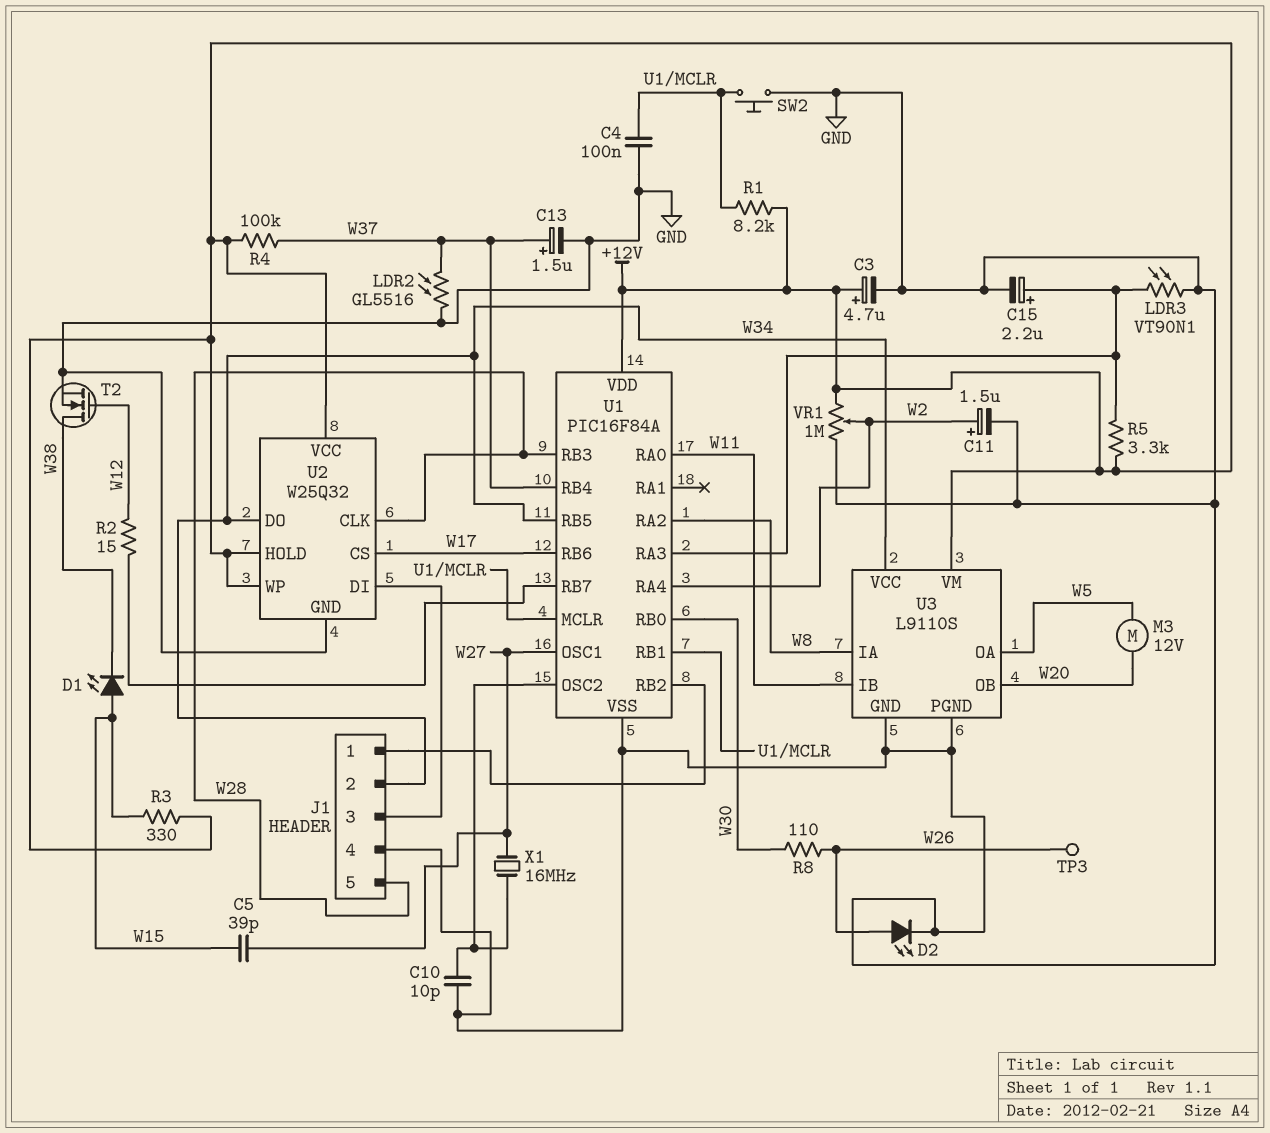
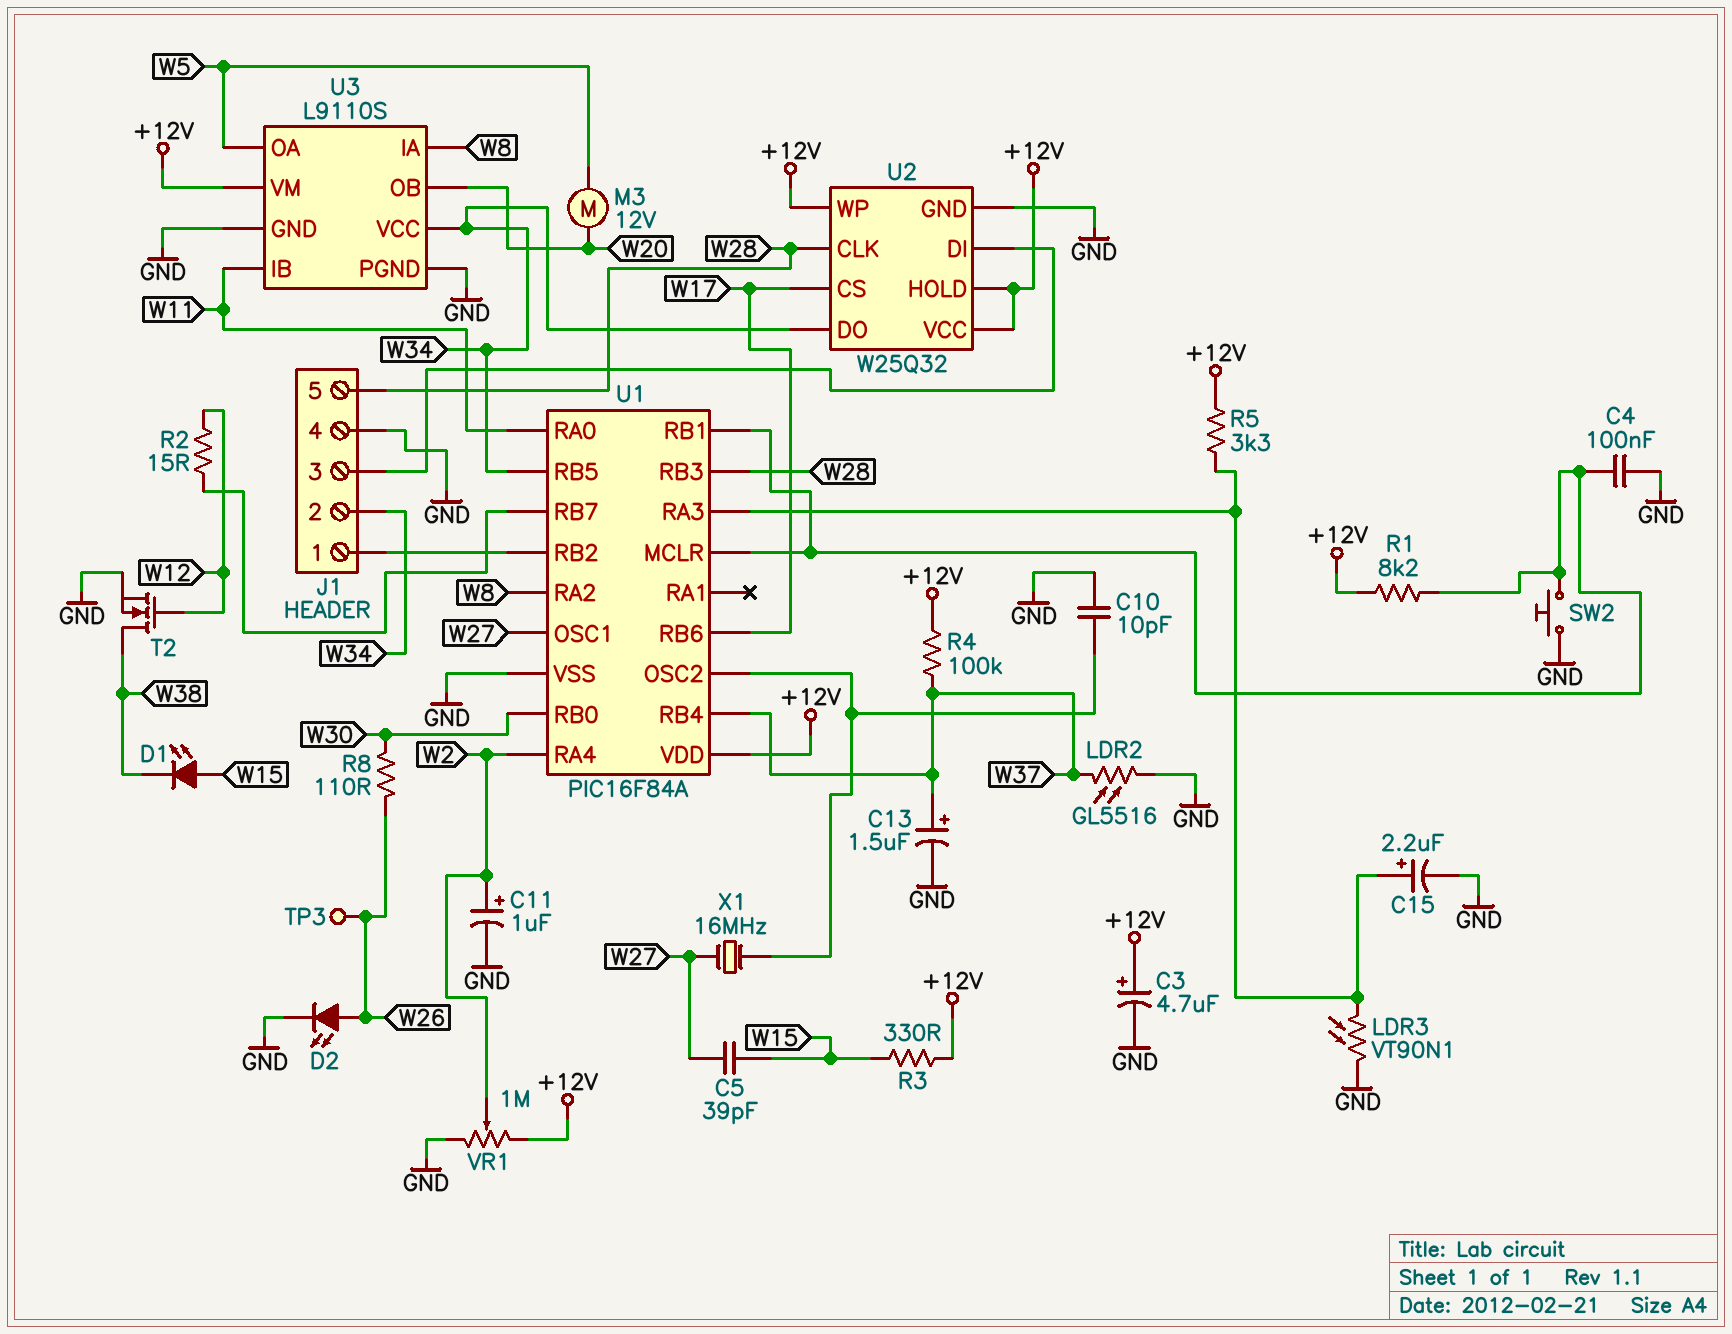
C11: 1.5uF (plus W2, minus GND) -> 1uF (plus W2, minus GND)

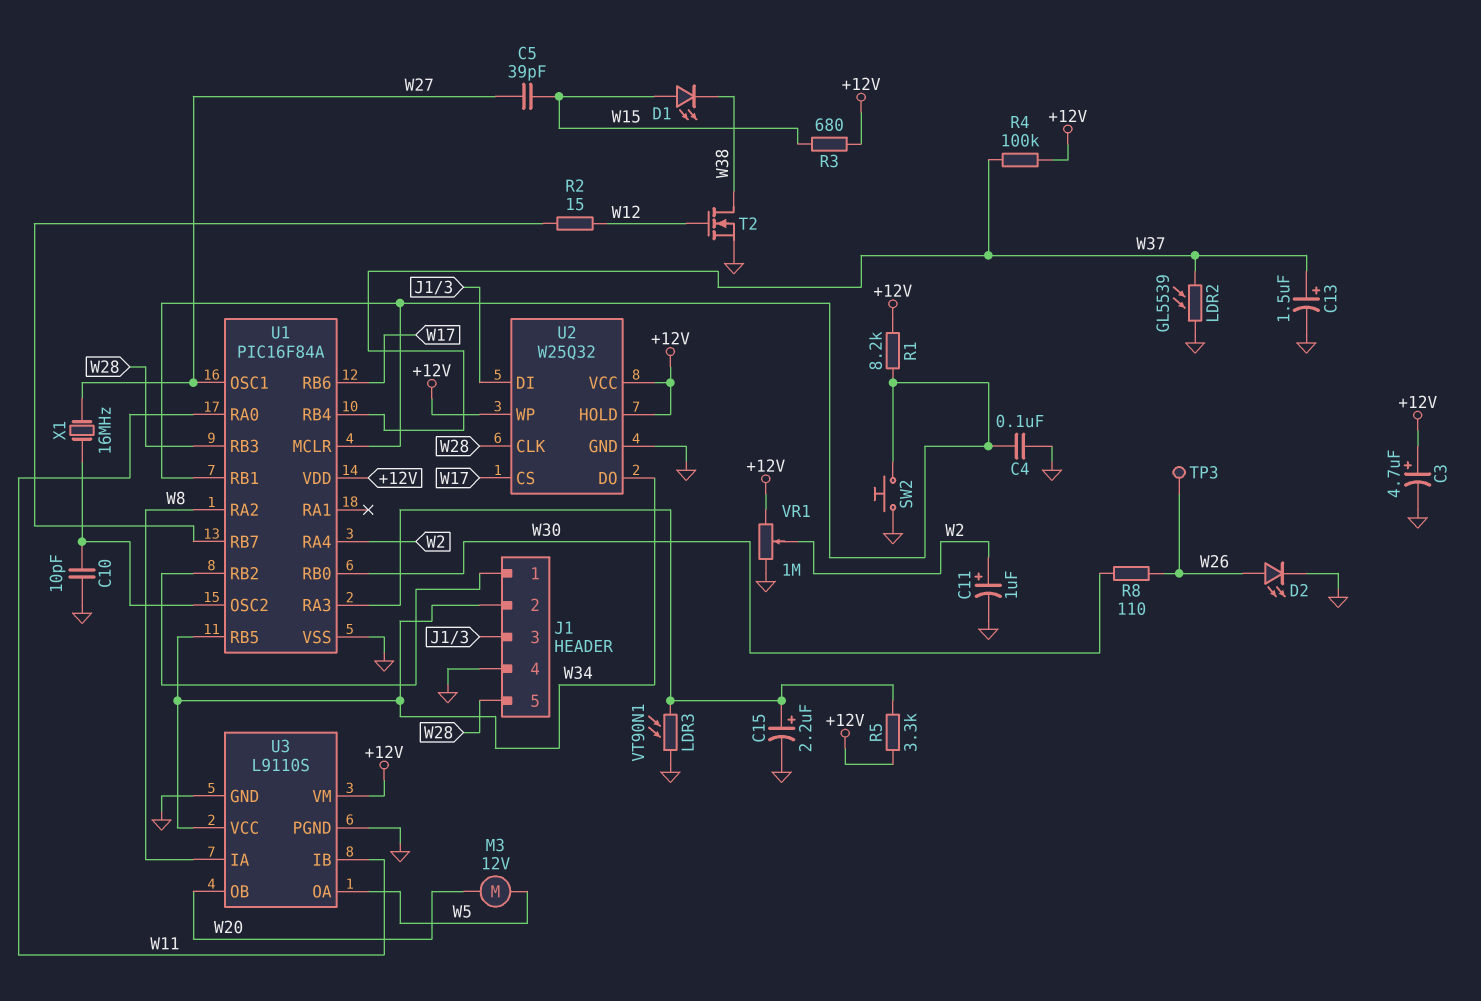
LDR2: GL5516 (GND, W37) -> GL5539 (GND, W37)
R3: 330 (+12V, W15) -> 680 (+12V, W15)

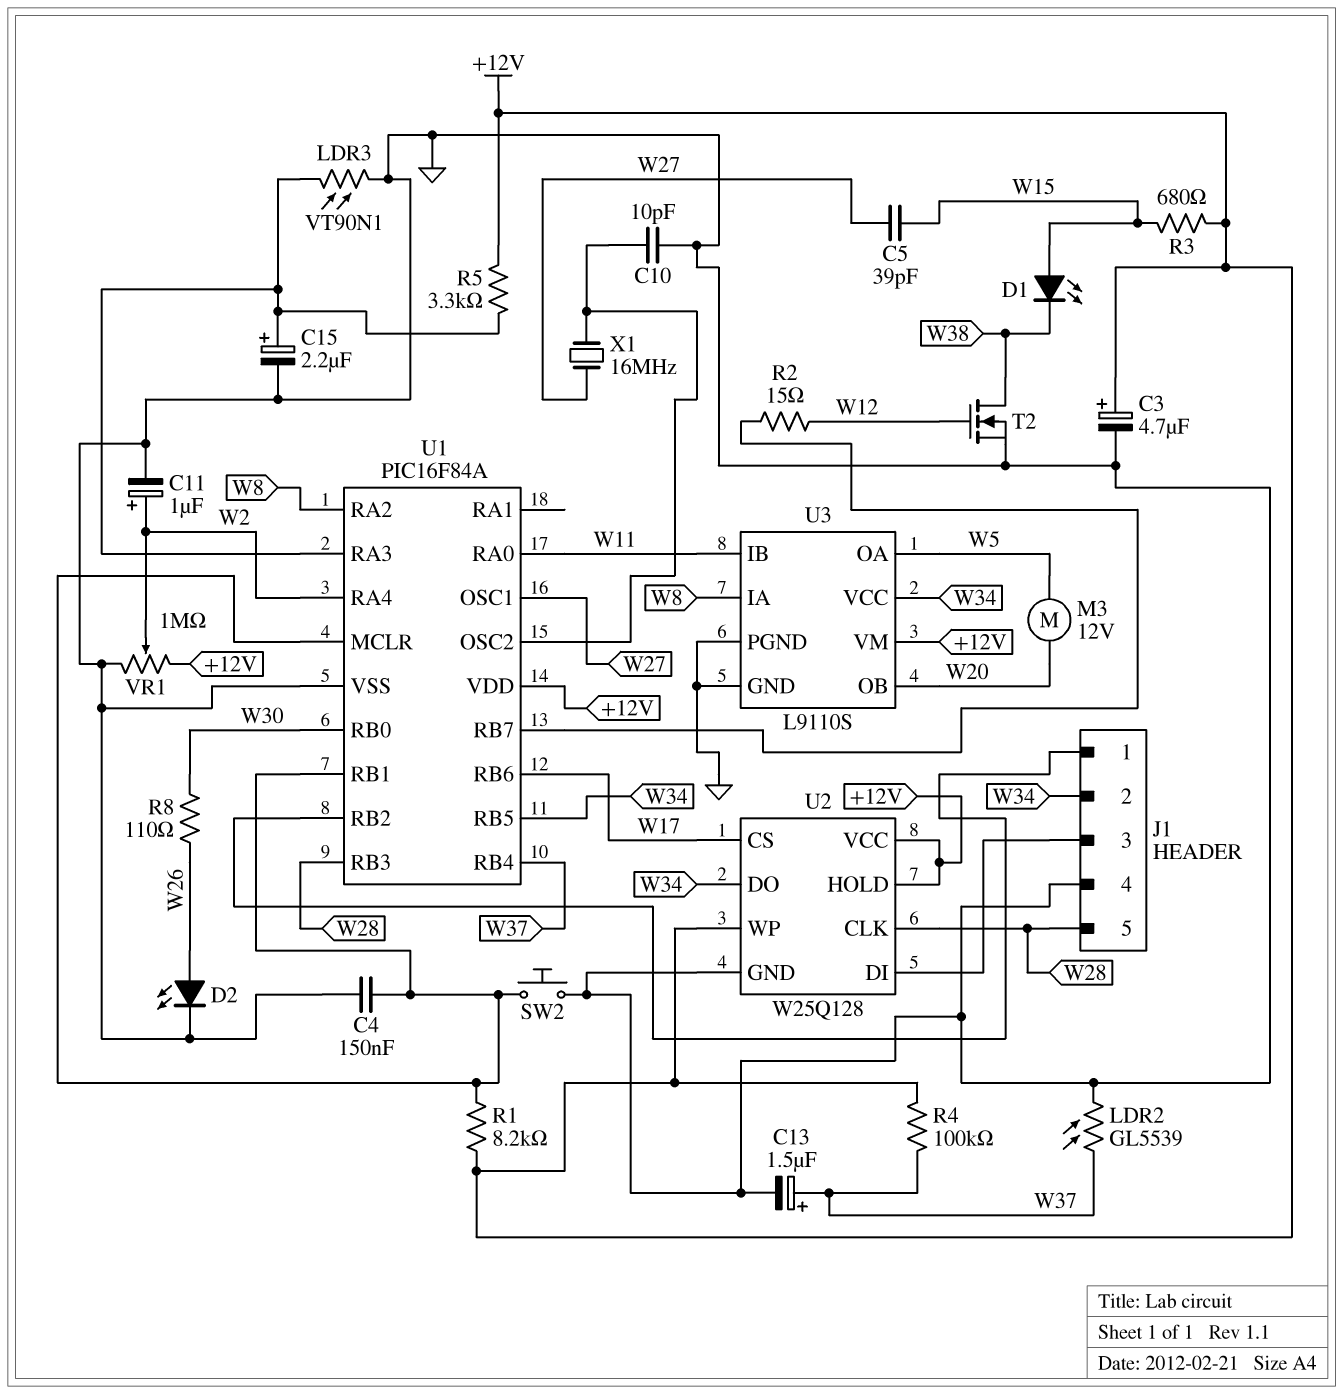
C4: 100nF (GND, U1/MCLR) -> 150nF (GND, U1/MCLR)
TP3: test point (W26) -> none
U2: W25Q32 -> W25Q128

